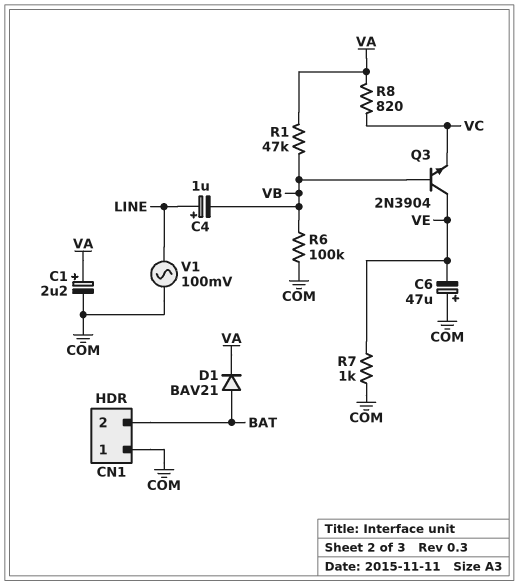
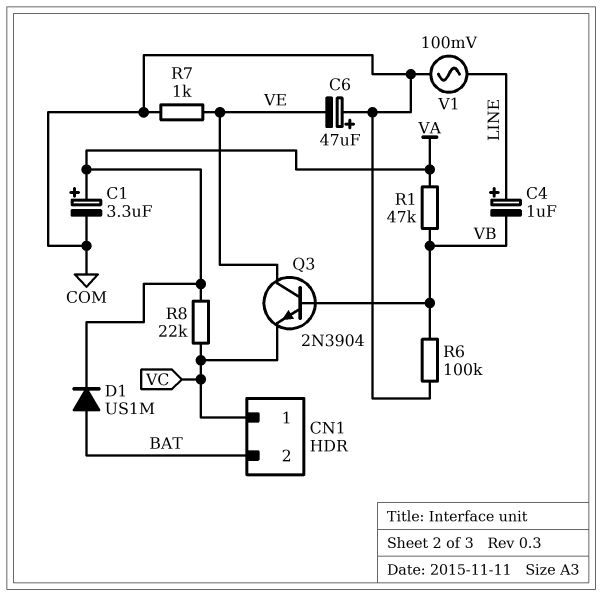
C1: 2.2uF (plus VA, minus COM) -> 3.3uF (plus VA, minus COM)
CN1 pin 1: COM -> VC
D1: diode BAV21 (A BAT, K VA) -> diode US1M (A BAT, K VA)
R8: 820 (VA, VC) -> 22k (VA, VC)

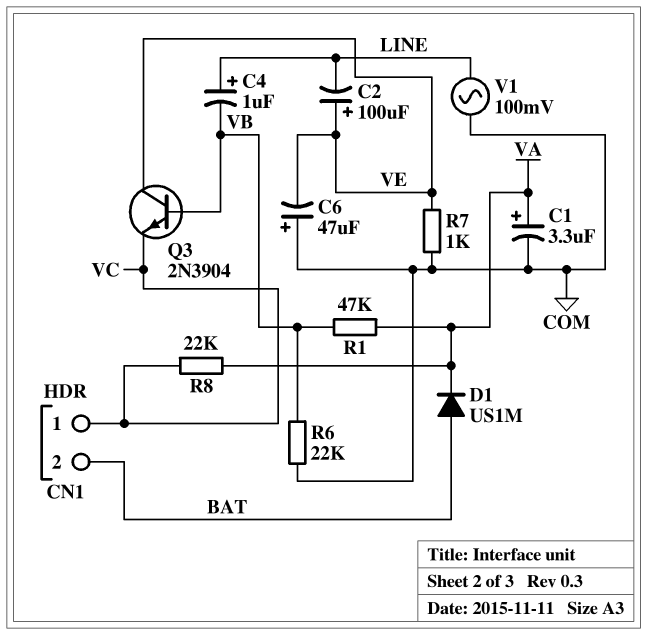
C2: none -> 100uF (plus VE, minus LINE)
R6: 100k (COM, VB) -> 22k (COM, VB)

